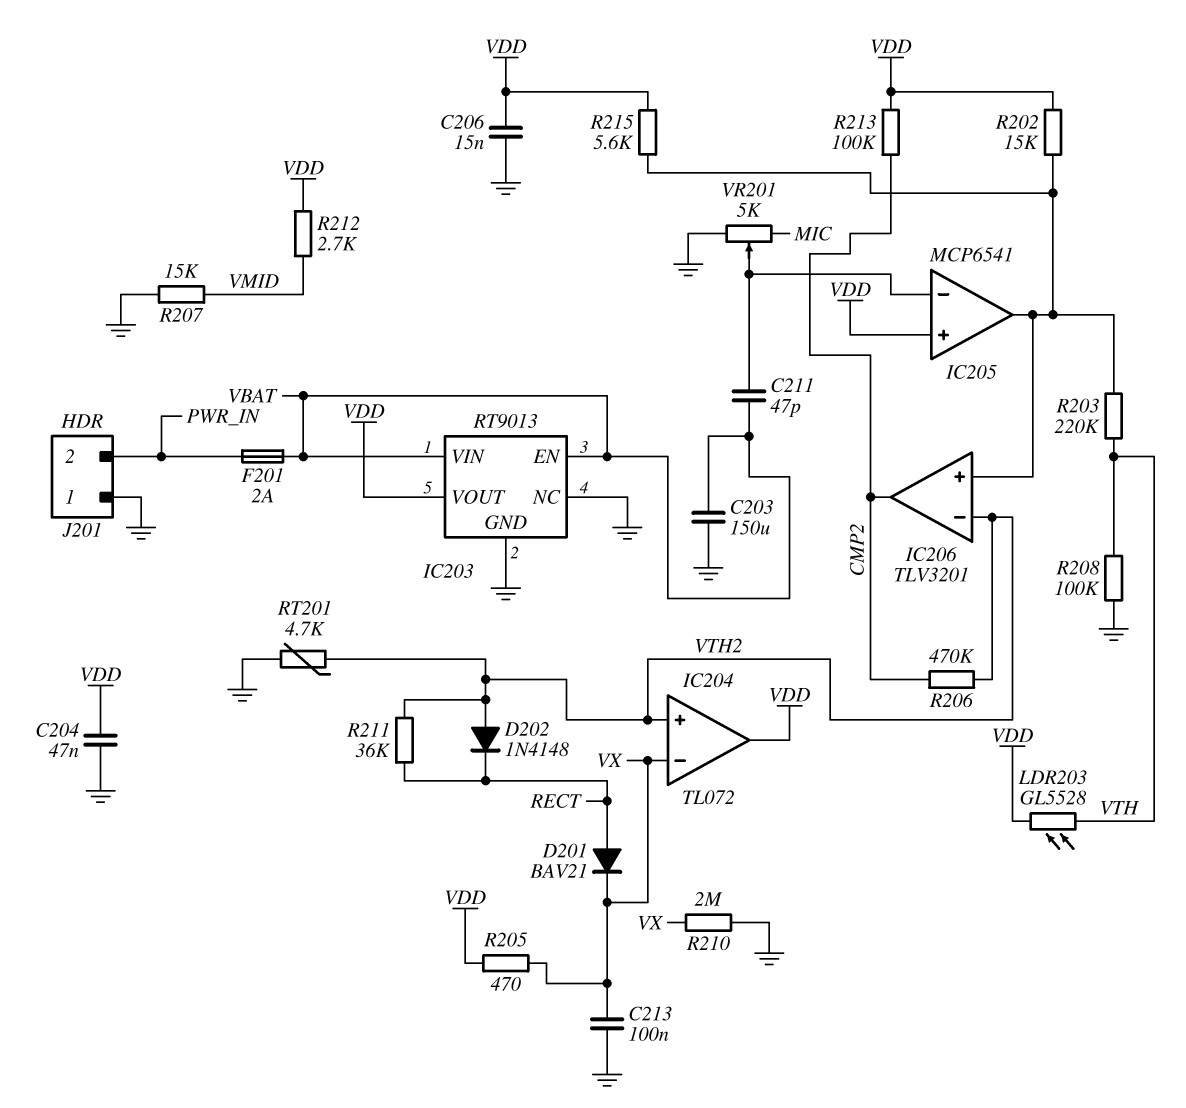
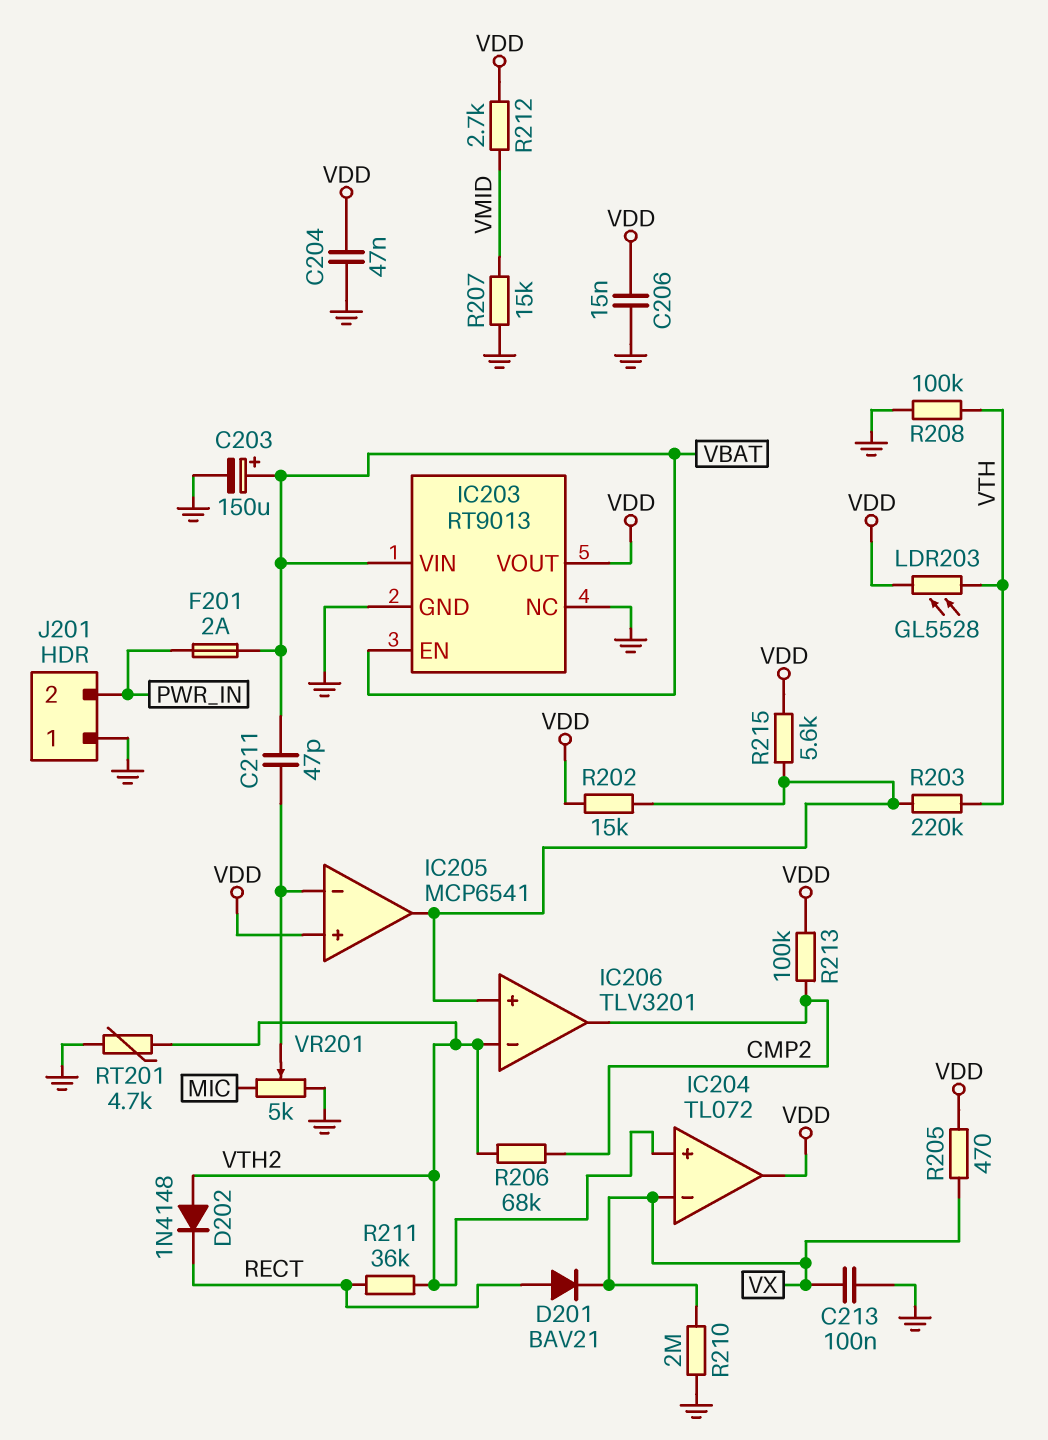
C203: 150uF (GND, VBAT) -> 150uF (plus VBAT, minus GND)
R206: 470k (CMP2, VTH2) -> 68k (CMP2, VTH2)

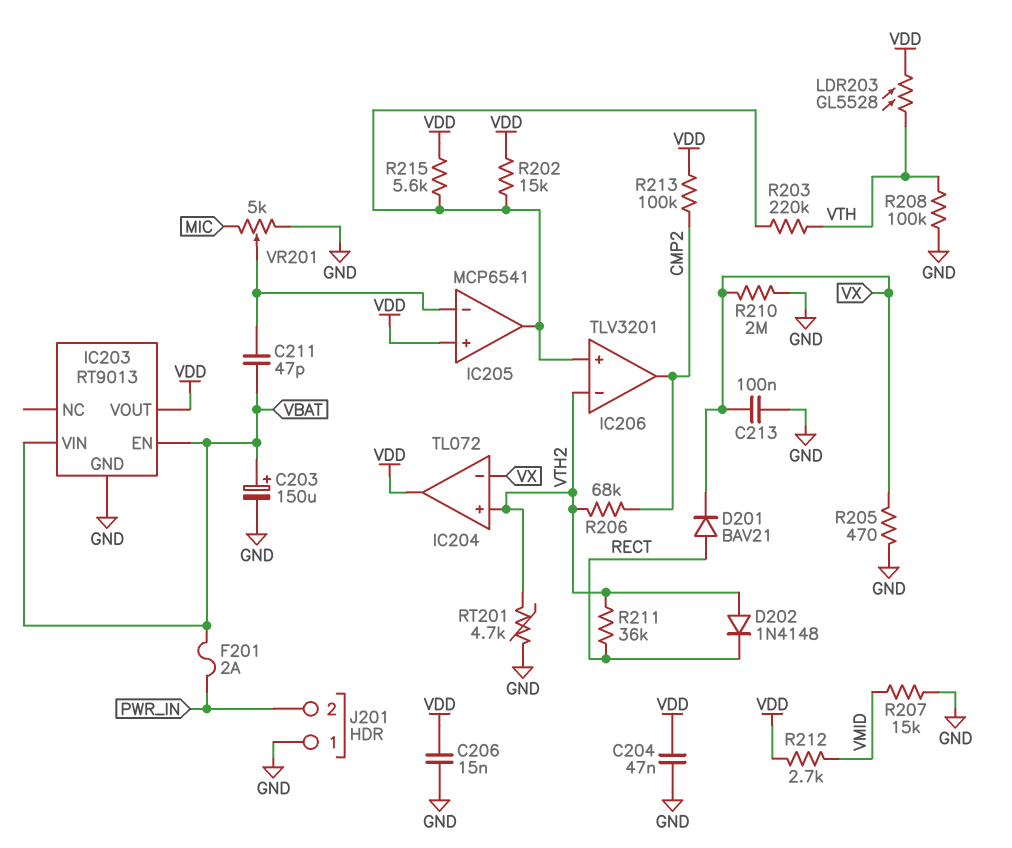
IC203 pin NC: GND -> none
R205: 470 (VDD, VX) -> 470 (GND, VX)

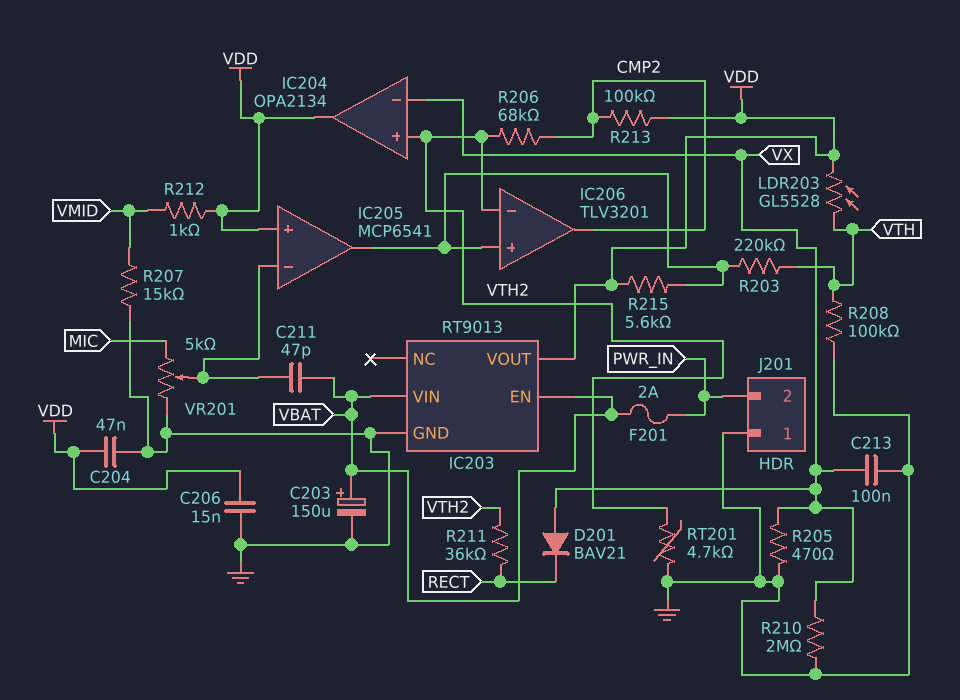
D201: diode BAV21 (A RECT, K VX) -> diode BAV21 (A VX, K RECT)
D202: diode 1N4148 (A VTH2, K RECT) -> none
IC204: TL072 -> OPA2134
R202: 15k (IC205/out, VDD) -> none
R212: 2.7k (VDD, VMID) -> 1k (VDD, VMID)

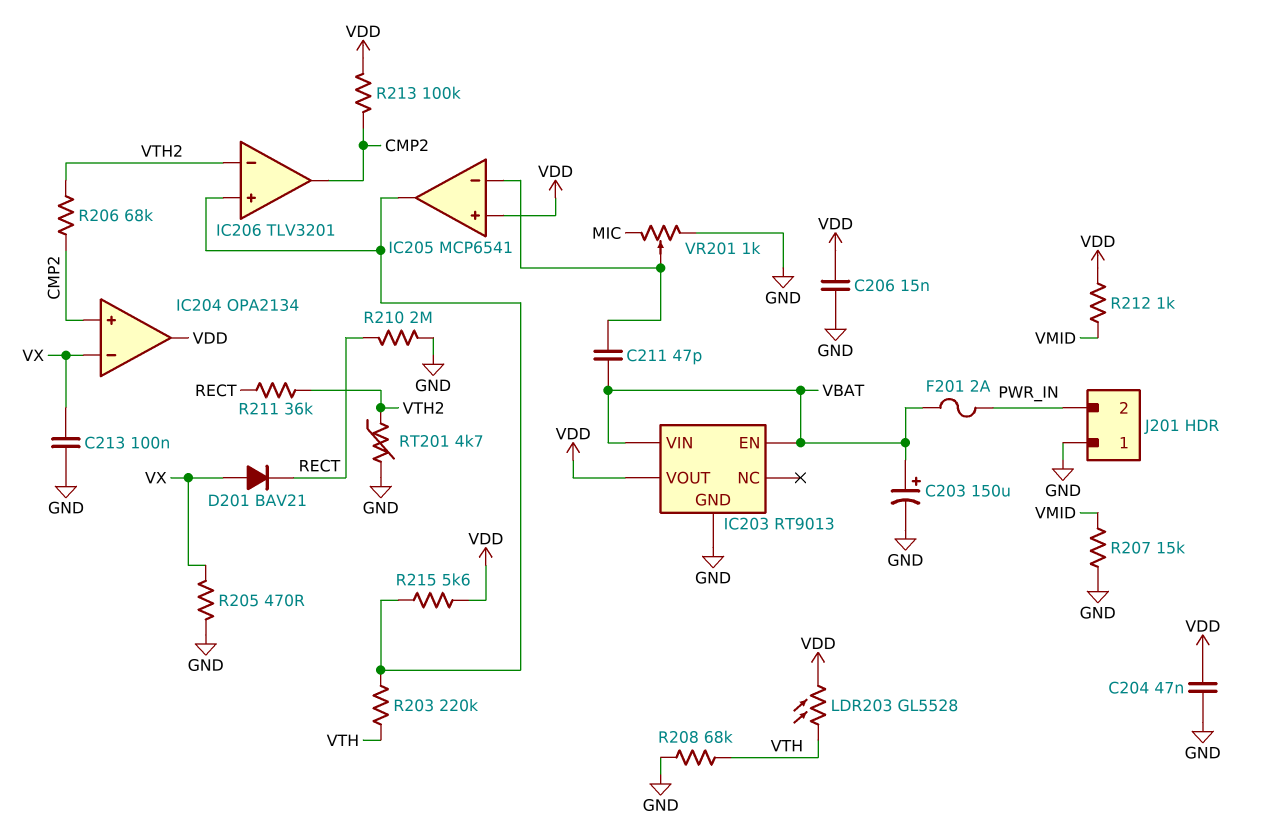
IC204 pin in+: VTH2 -> CMP2
R208: 100k (GND, VTH) -> 68k (GND, VTH)
R210: 2M (GND, VX) -> 2M (GND, RECT)
VR201: 5k (GND, MIC, wiper IC205/in-) -> 1k (GND, MIC, wiper IC205/in-)

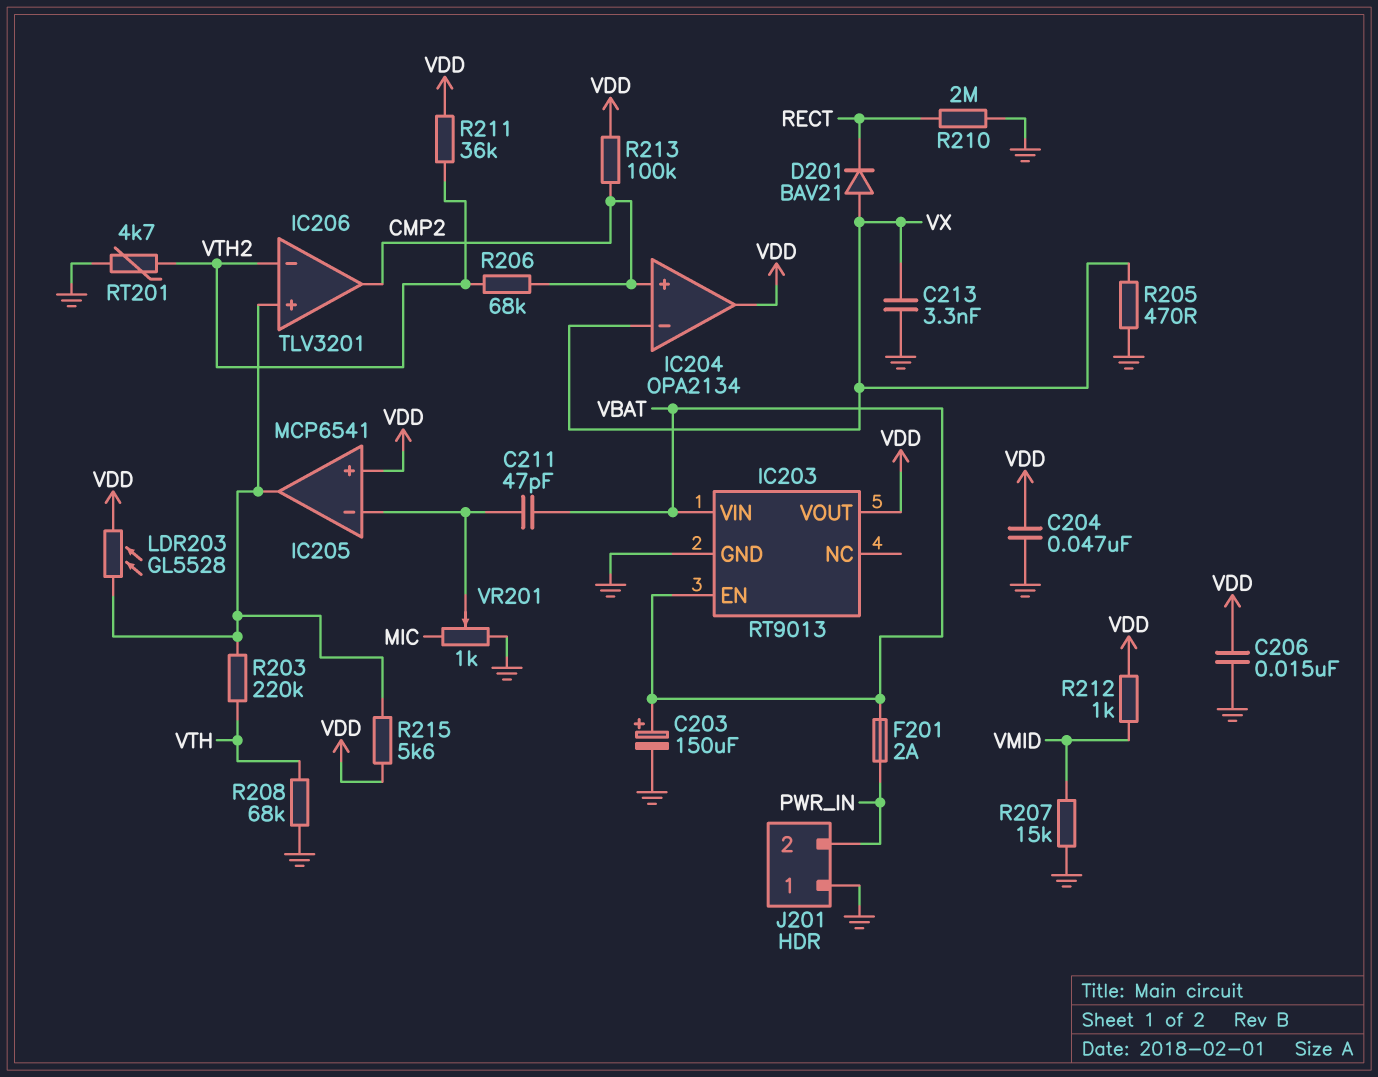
C213: 100nF (GND, VX) -> 3.3nF (GND, VX)
LDR203: GL5528 (VDD, VTH) -> GL5528 (IC205/out, VDD)
R211: 36k (RECT, VTH2) -> 36k (VDD, VTH2)

